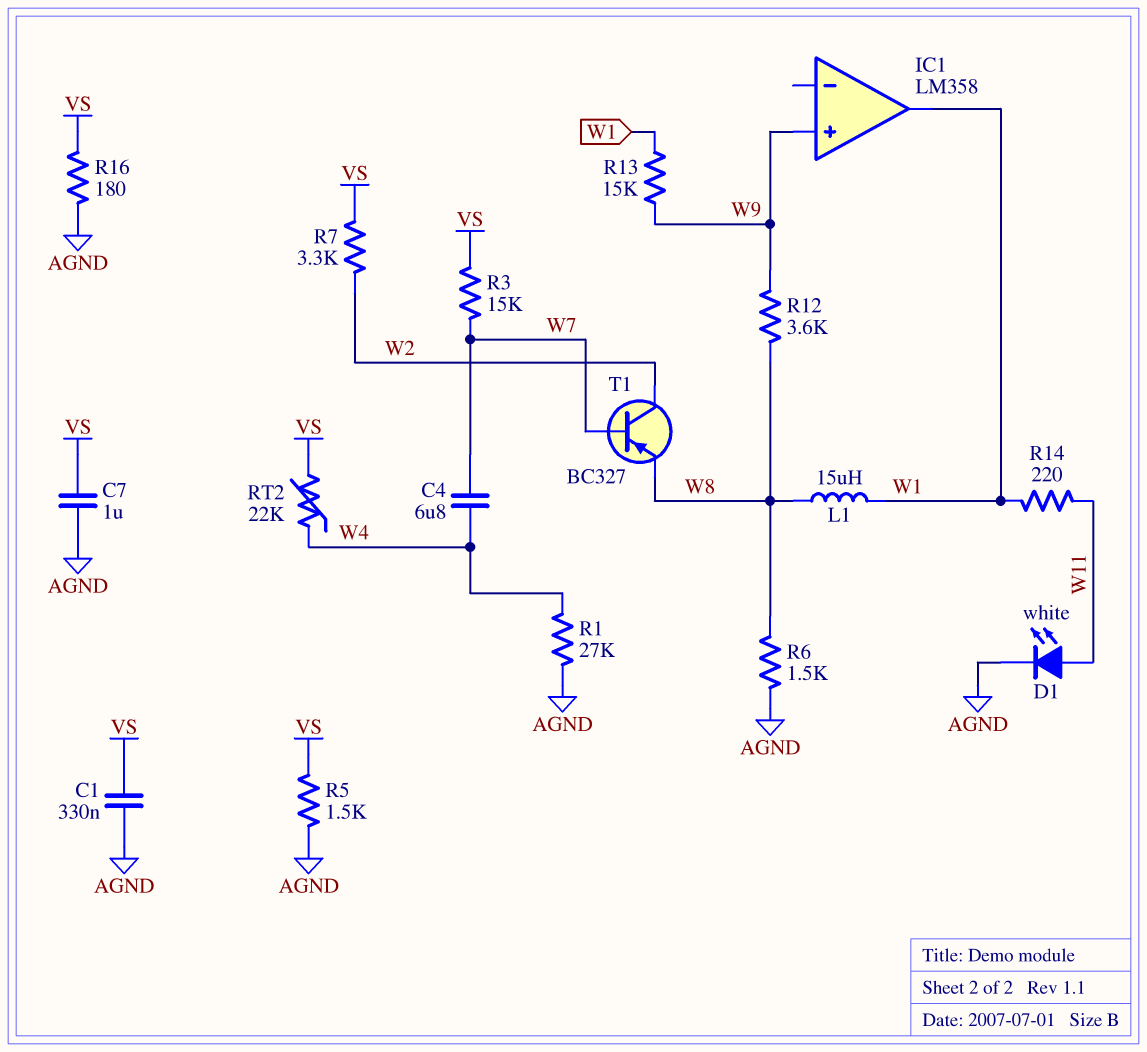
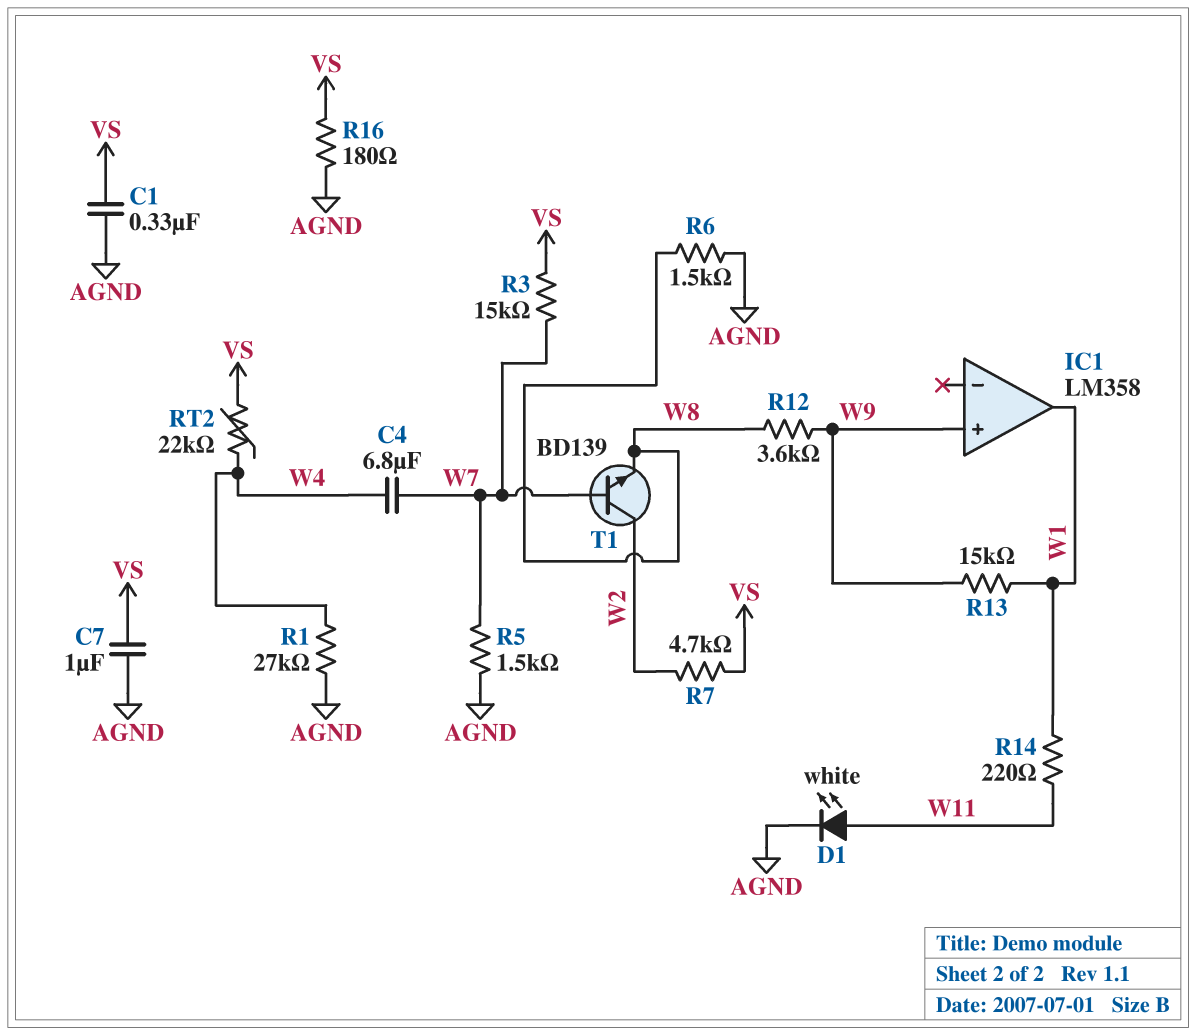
L1: 15uH (W1, W8) -> none
R5: 1.5k (AGND, VS) -> 1.5k (AGND, W7)
R7: 3.3k (VS, W2) -> 4.7k (VS, W2)
T1: PNP BC327 (B W7, C W2, E W8) -> NPN BD139 (B W7, C W2, E W8)

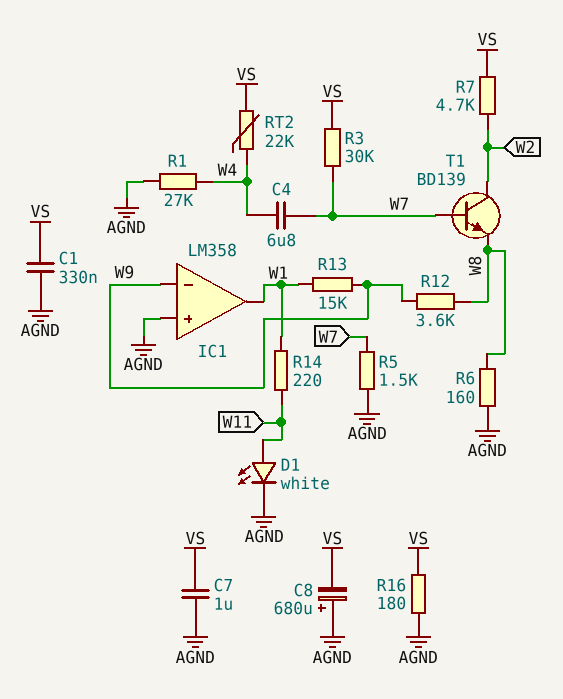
C8: none -> 680uF (plus AGND, minus VS)
IC1 pin in+: W9 -> AGND
IC1 pin in-: none -> W9
R3: 15k (VS, W7) -> 30k (VS, W7)
R6: 1.5k (AGND, W8) -> 160 (AGND, W8)

